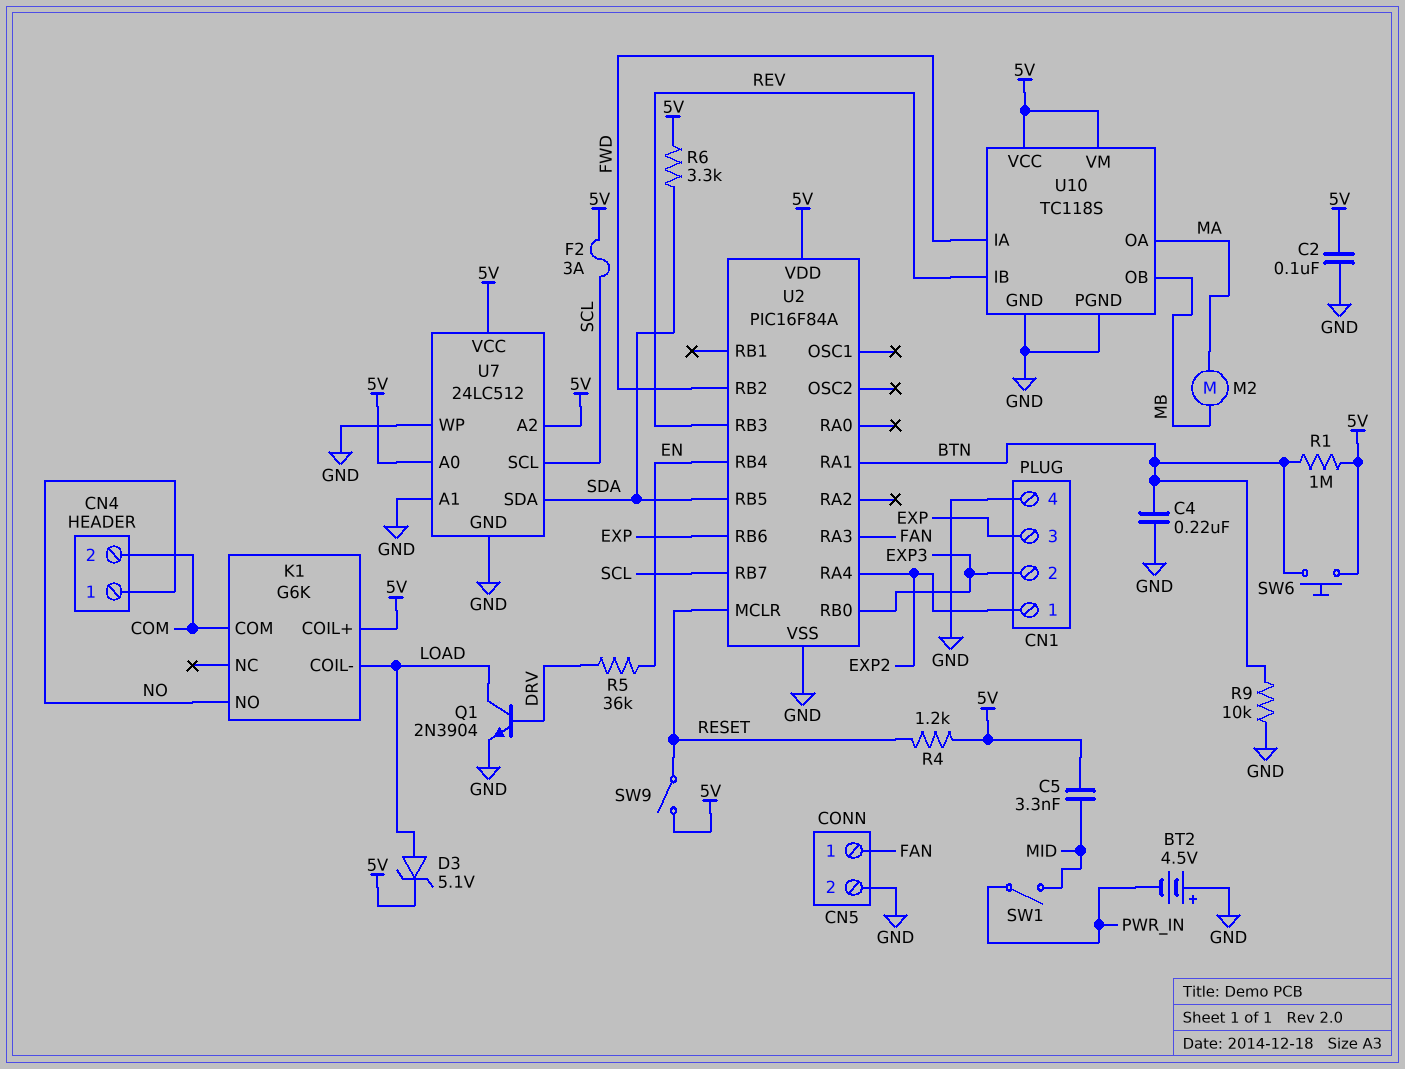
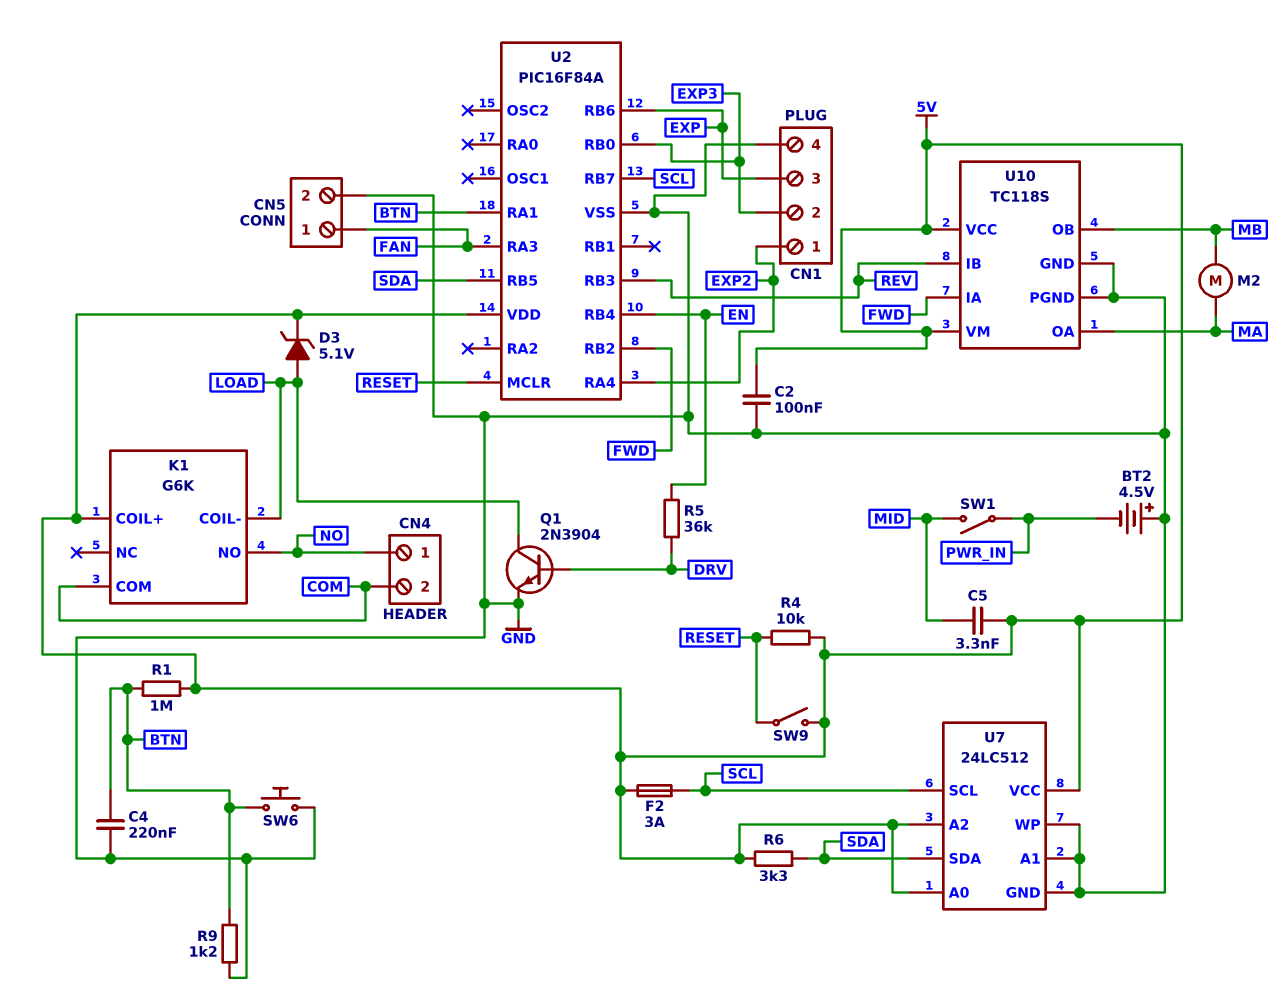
R4: 1.2k (5V, RESET) -> 10k (5V, RESET)
R9: 10k (BTN, GND) -> 1.2k (BTN, GND)
SW6: button (5V, BTN) -> button (BTN, GND)

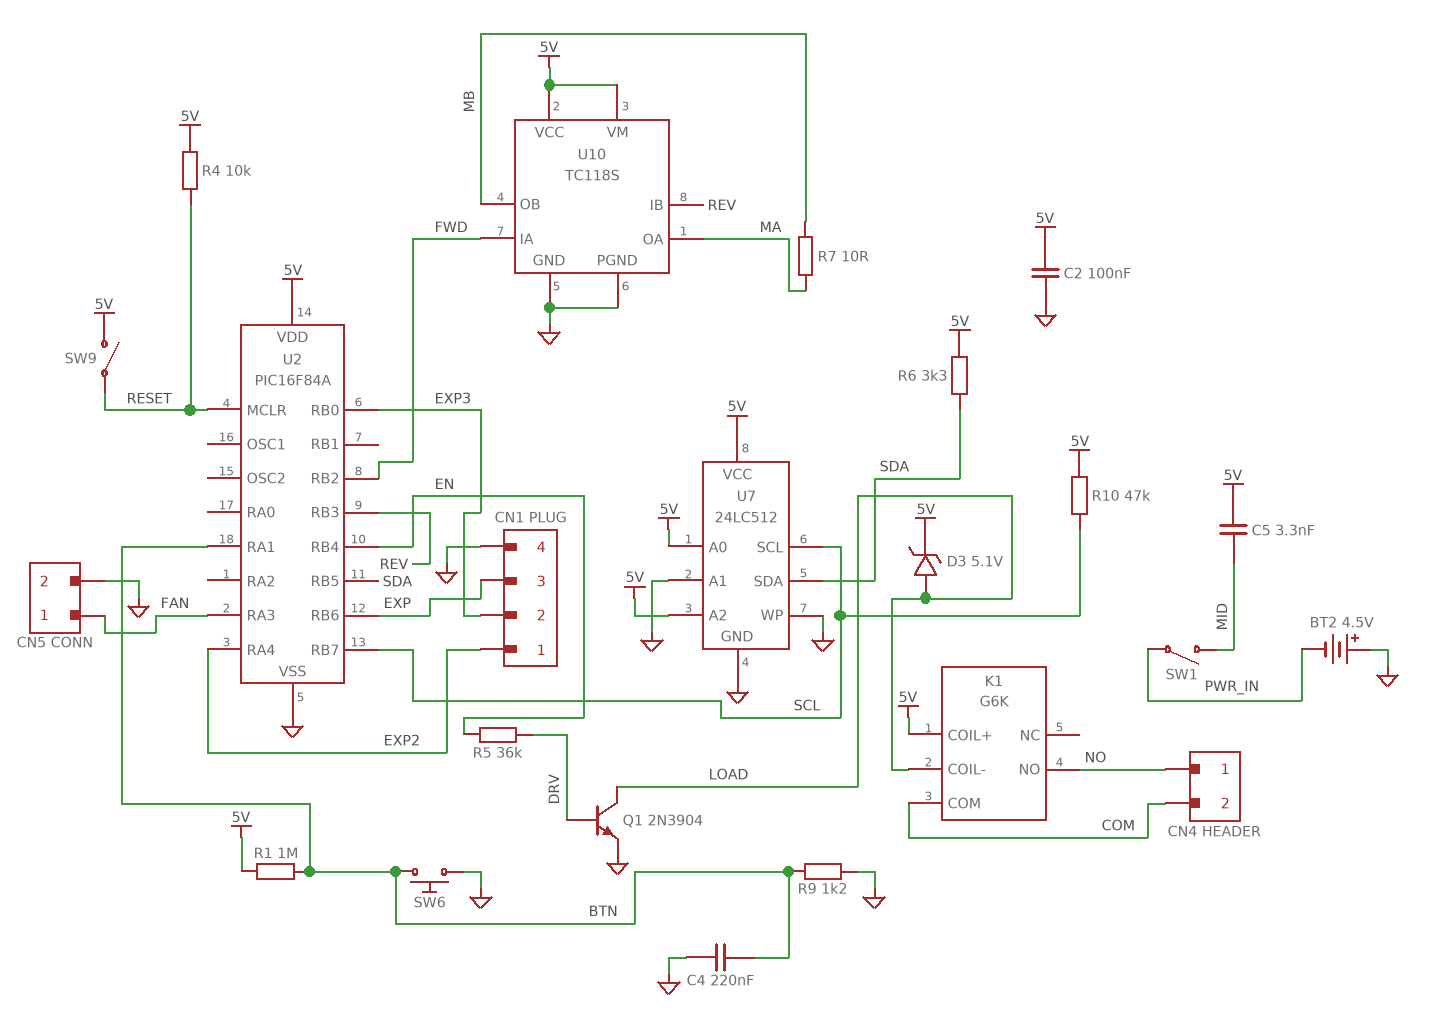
F2: 3A (5V, SCL) -> none
M2: motor (MA, MB) -> none
R7: none -> 10 (MA, MB)
R10: none -> 47k (5V, SCL)

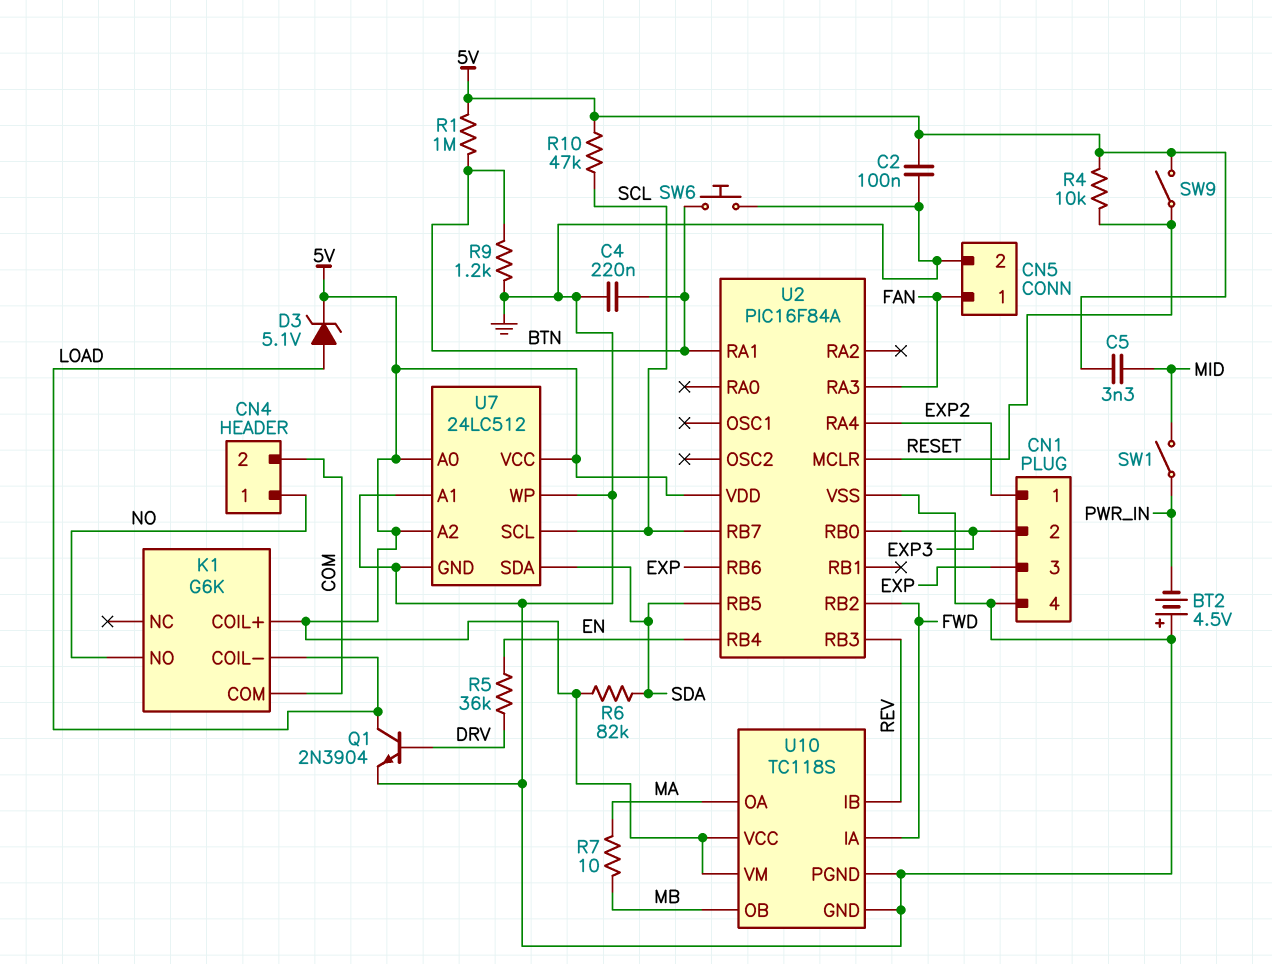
R6: 3.3k (5V, SDA) -> 82k (5V, SDA)

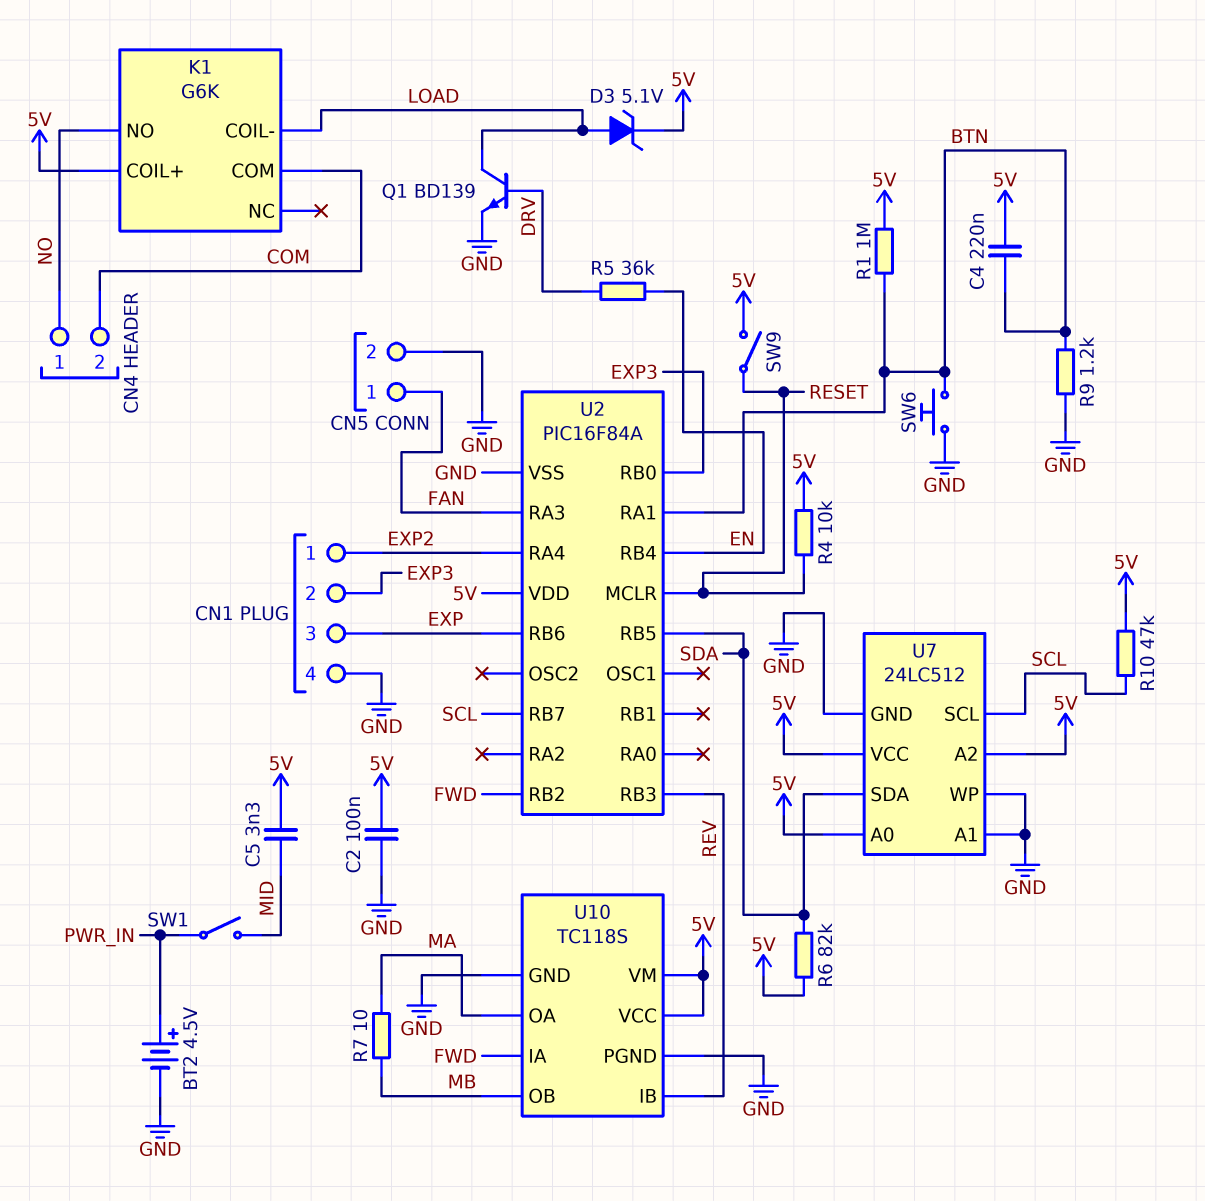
BT2: 4.5V (plus GND, minus PWR_IN) -> 4.5V (plus PWR_IN, minus GND)
C4: 220nF (BTN, GND) -> 220nF (5V, BTN)
Q1: NPN 2N3904 (B DRV, C LOAD, E GND) -> NPN BD139 (B DRV, C LOAD, E GND)

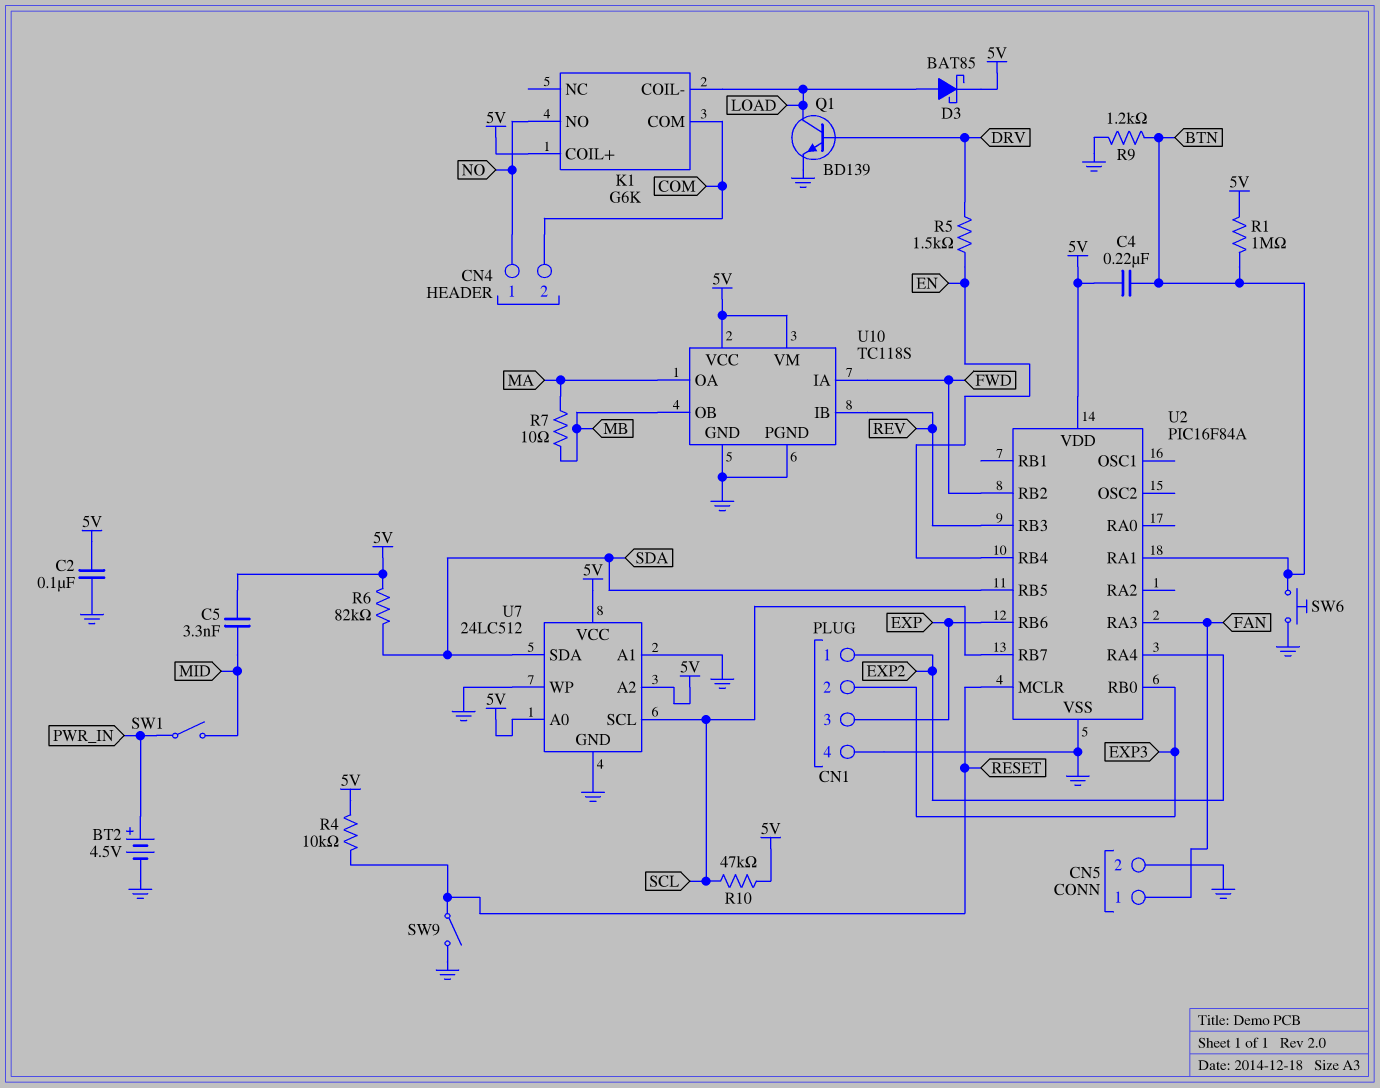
D3: zener 5.1V (A LOAD, K 5V) -> schottky BAT85 (A LOAD, K 5V)
R5: 36k (DRV, EN) -> 1.5k (DRV, EN)
SW9: switch (5V, RESET) -> switch (GND, RESET)

